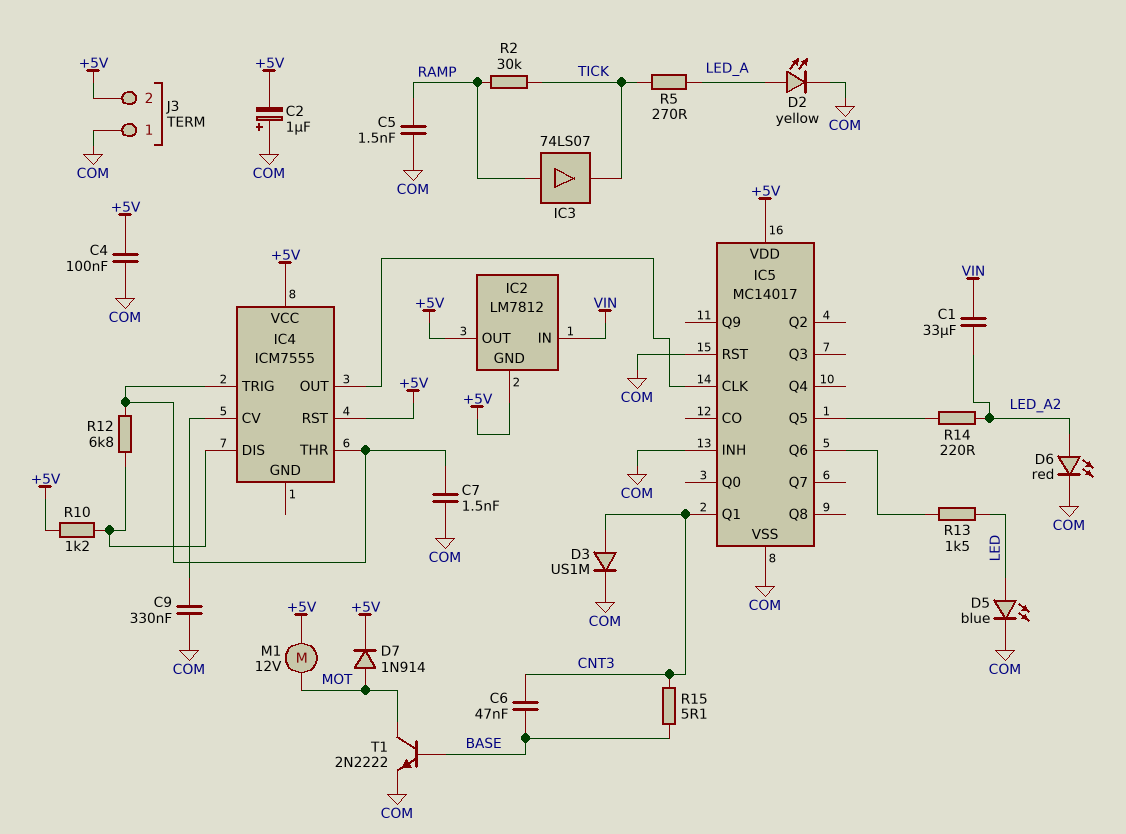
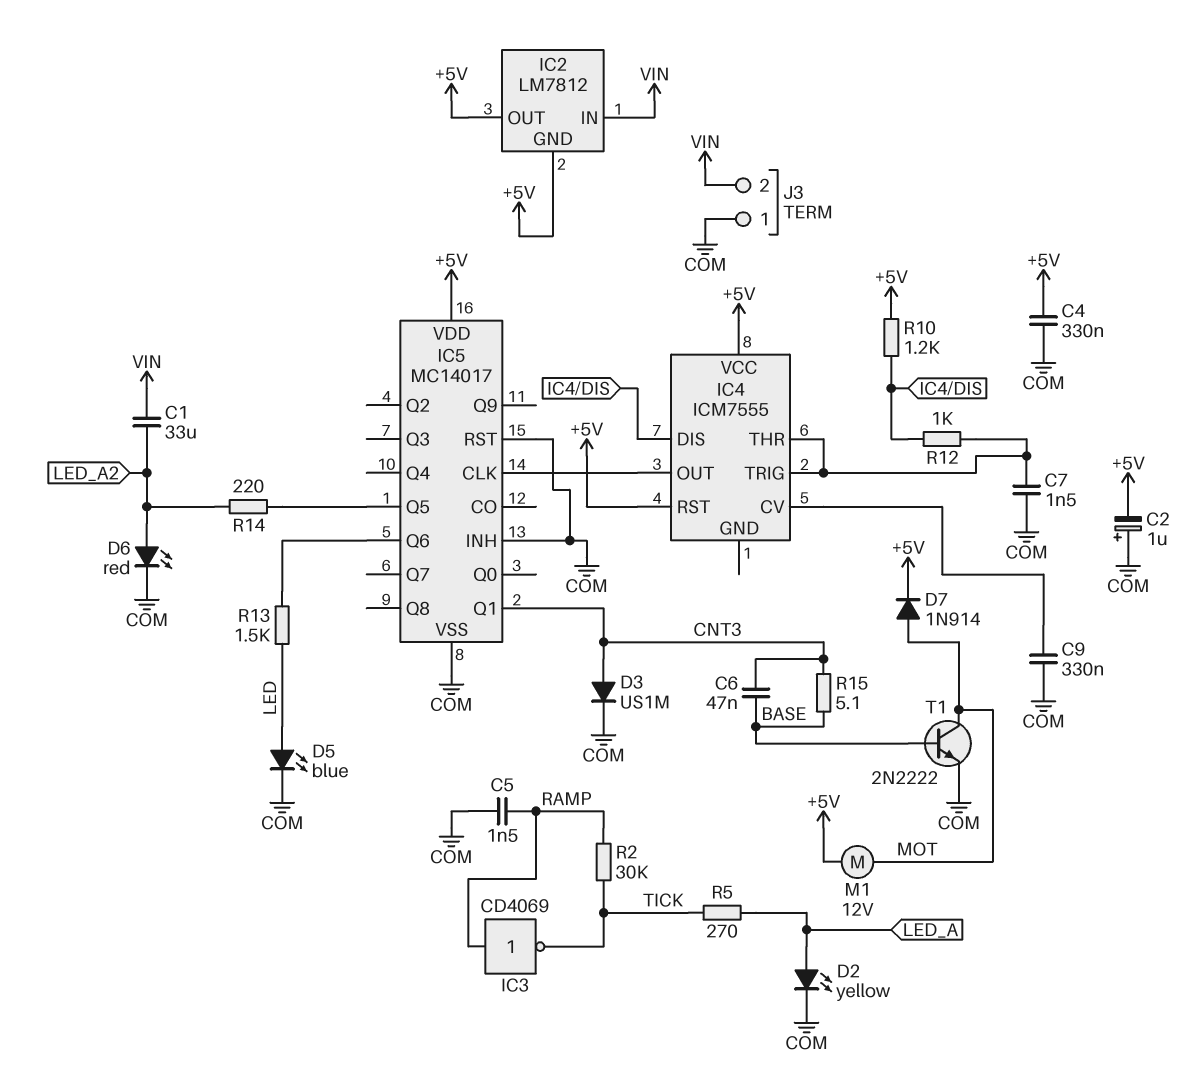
C4: 100nF (+5V, COM) -> 330nF (+5V, COM)
IC3: buffer 74LS07 (in RAMP, out TICK) -> NOT CD4069 (in RAMP, out TICK)
J3 pin 2: +5V -> VIN
R12: 6.8k (IC4/DIS, IC4/THR) -> 1k (IC4/DIS, IC4/THR)

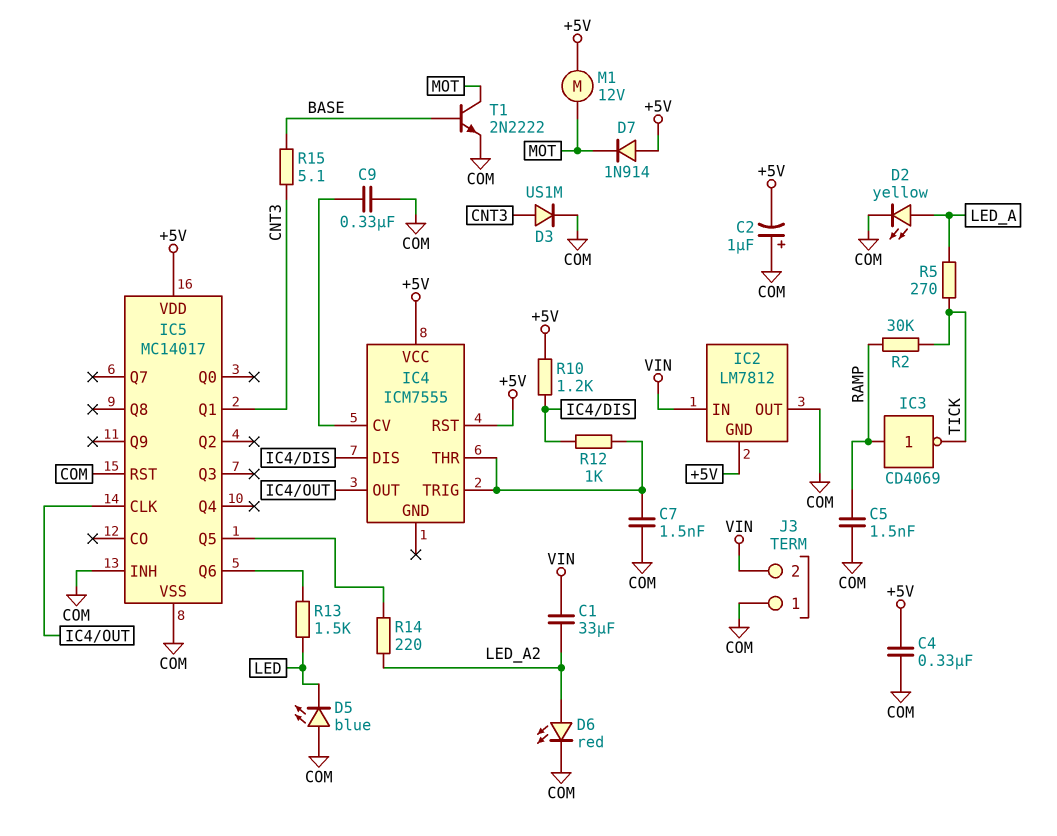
C6: 47nF (BASE, CNT3) -> none
D5: LED blue (A LED, K COM) -> LED blue (A COM, K LED)
D7: diode 1N914 (A MOT, K +5V) -> diode 1N914 (A +5V, K MOT)
IC2 pin OUT: +5V -> COM

